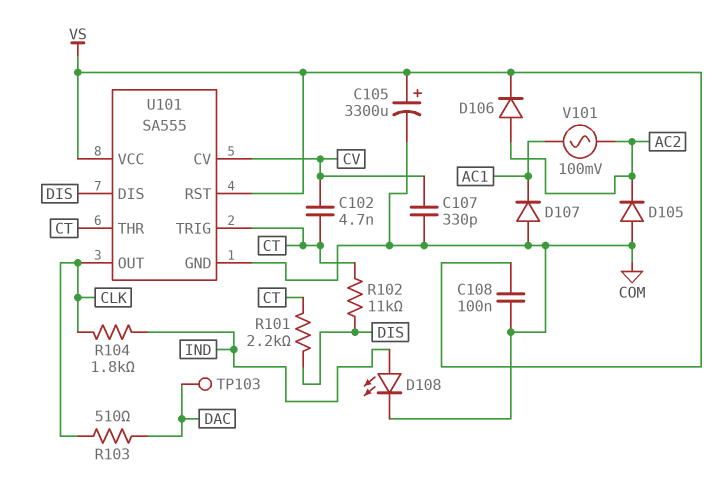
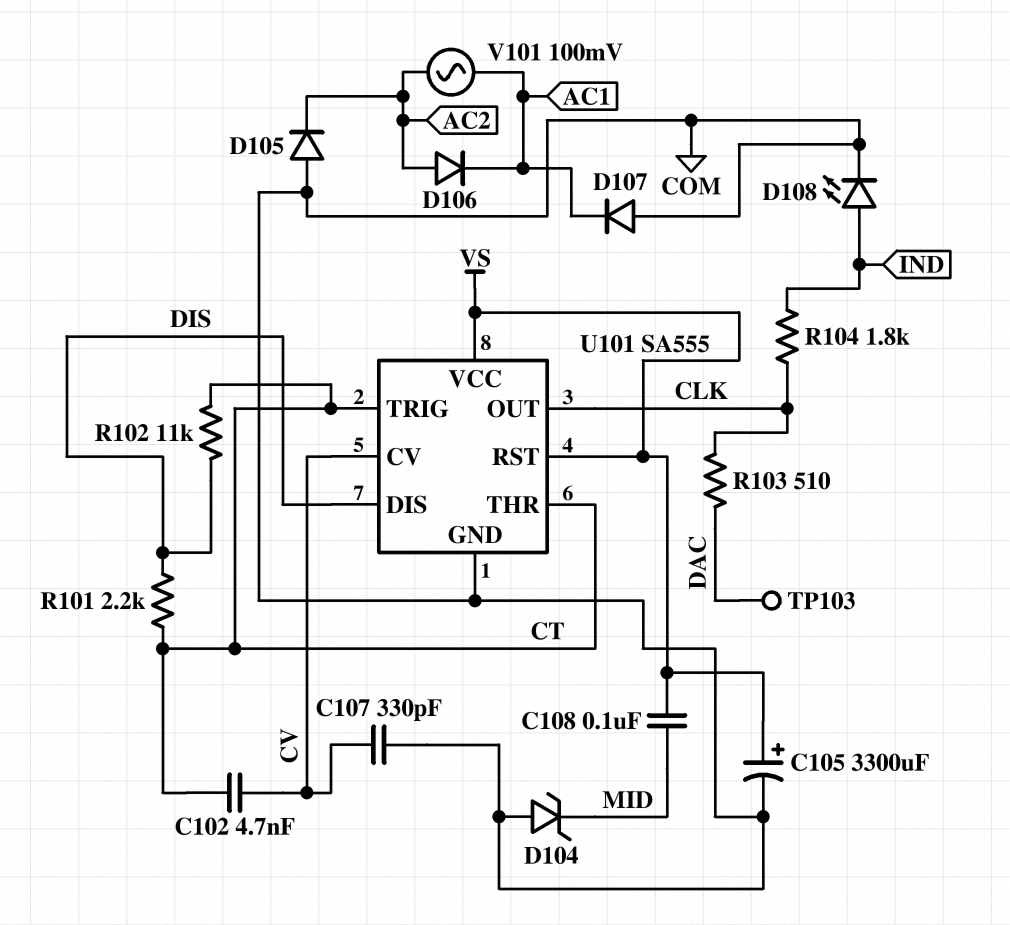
C108: 100nF (COM, VS) -> 100nF (MID, VS)
D104: none -> zener (A COM, K MID)
D106: diode (A AC2, K VS) -> diode (A AC2, K AC1)

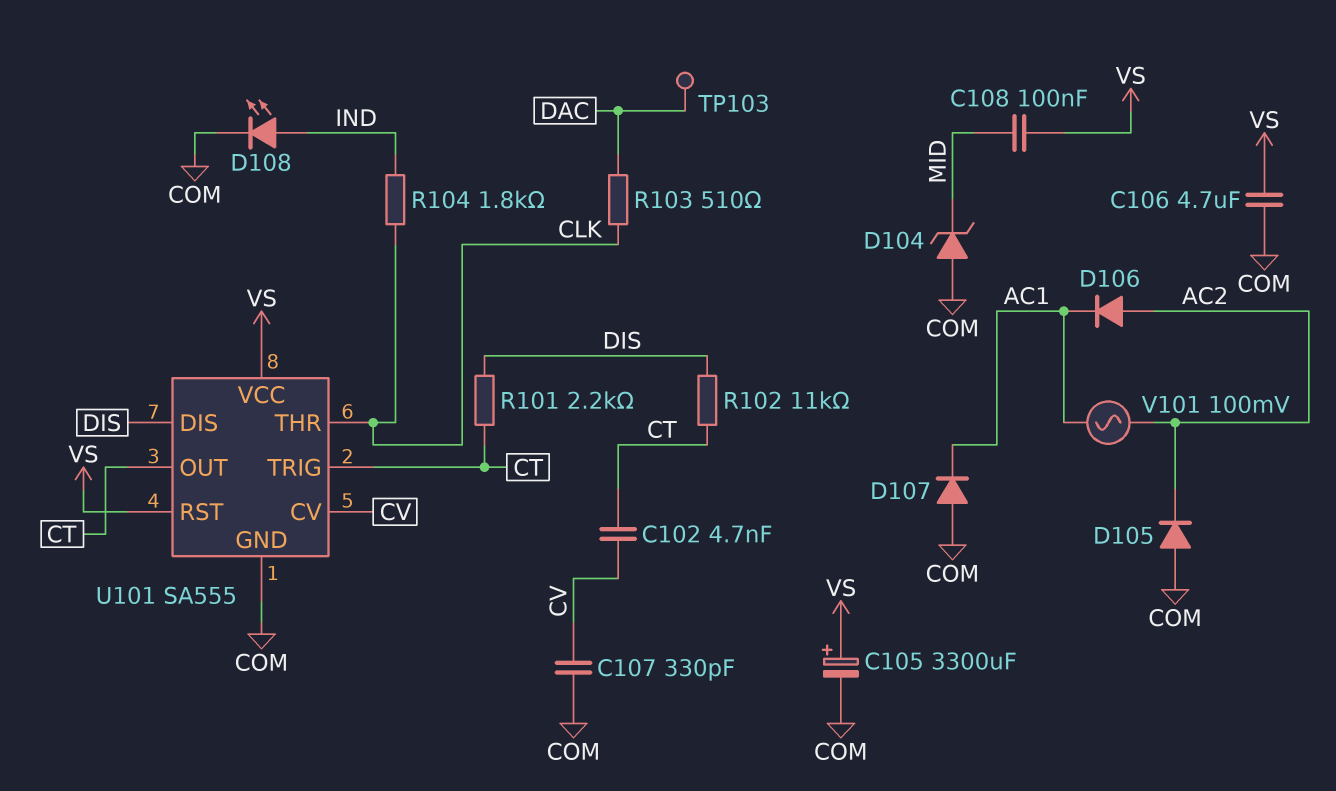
C106: none -> 4.7uF (COM, VS)
U101 pin OUT: CLK -> CT
U101 pin THR: CT -> CLK

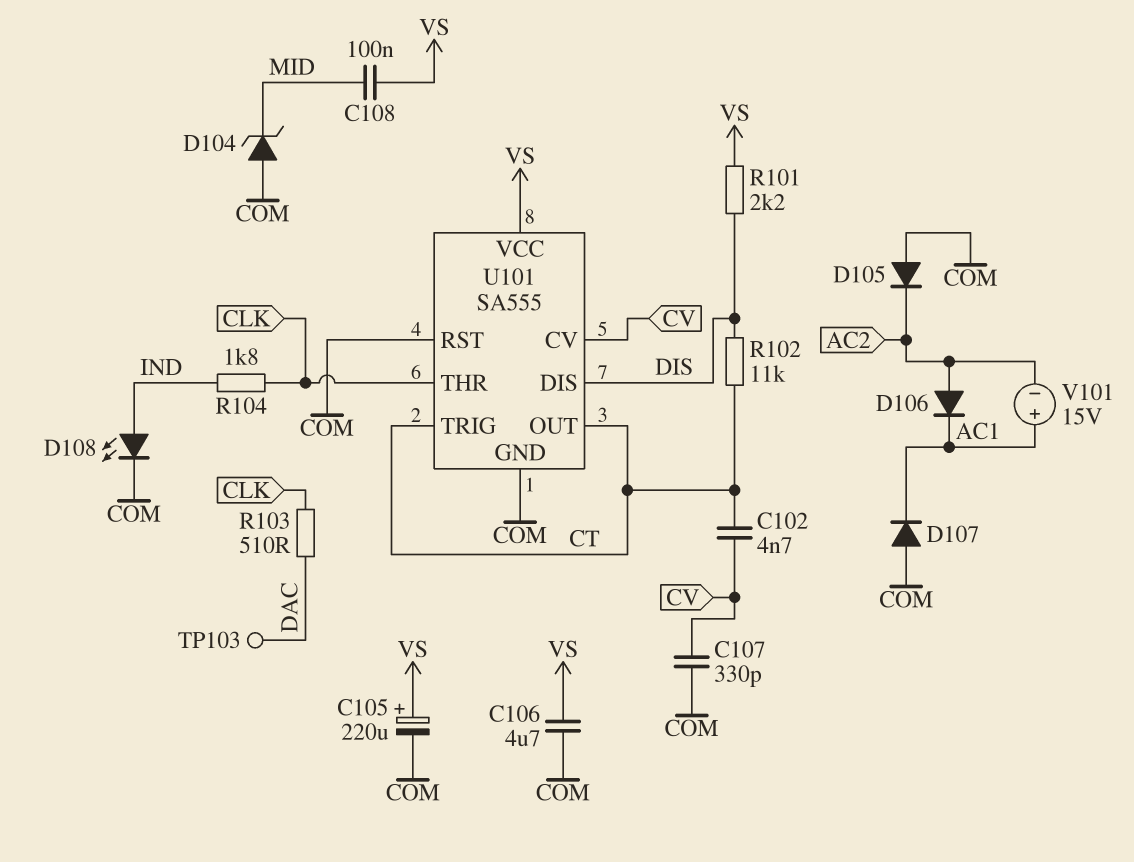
C105: 3300uF (plus VS, minus COM) -> 220uF (plus VS, minus COM)
R101: 2.2k (CT, DIS) -> 2.2k (DIS, VS)
U101 pin RST: VS -> COM
V101: AC 100mV (AC1, AC2) -> 15V (plus AC1, minus AC2)

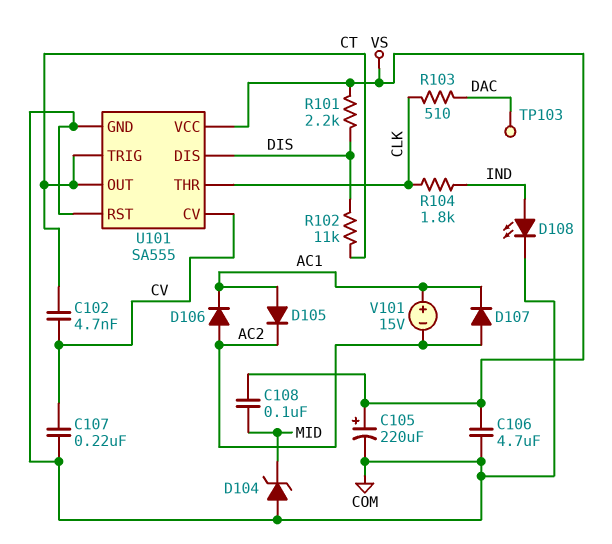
C107: 330pF (COM, CV) -> 220nF (COM, CV)
D105: diode (A COM, K AC2) -> diode (A AC1, K AC2)
D107: diode (A COM, K AC1) -> diode (A AC2, K AC1)

